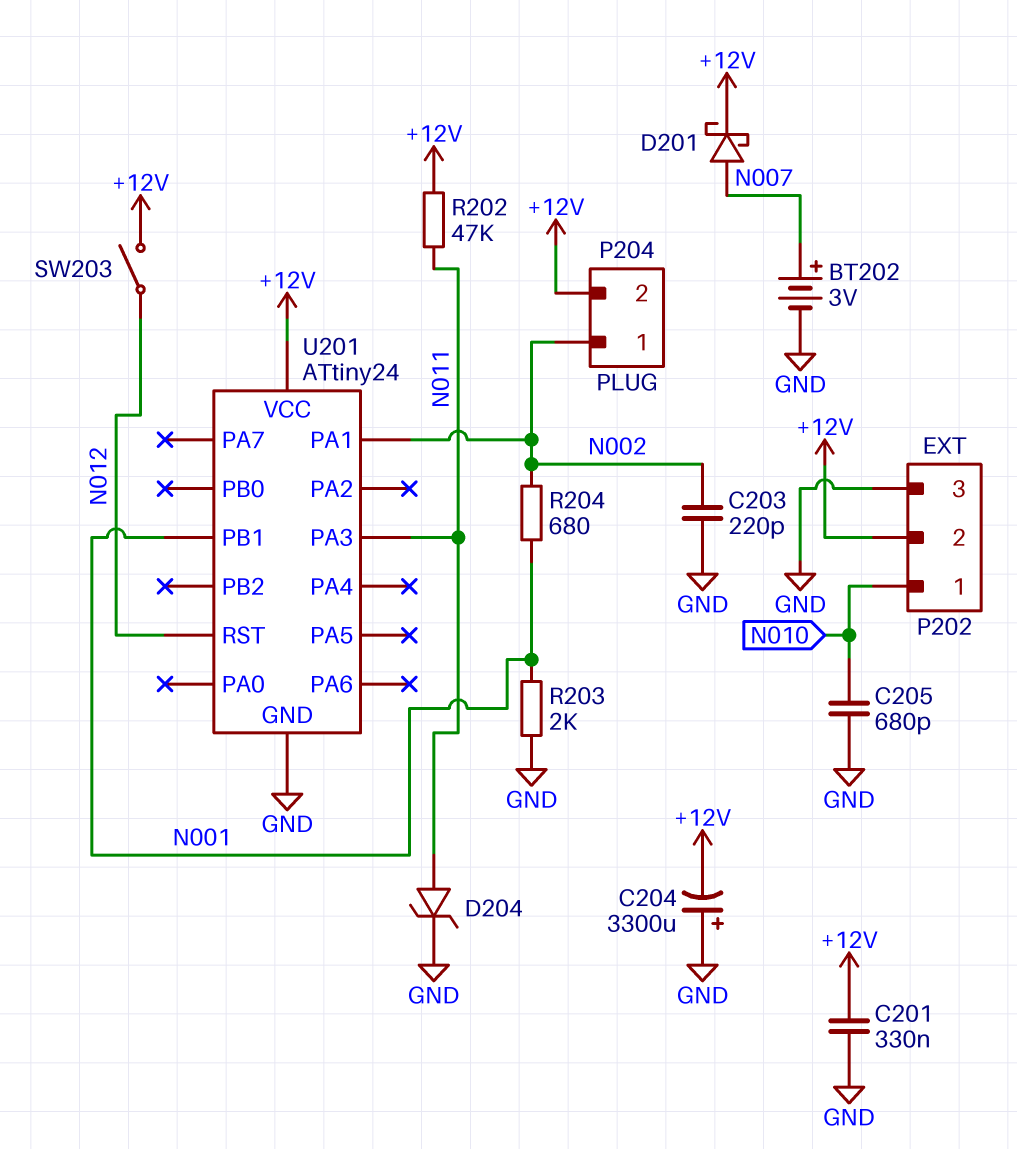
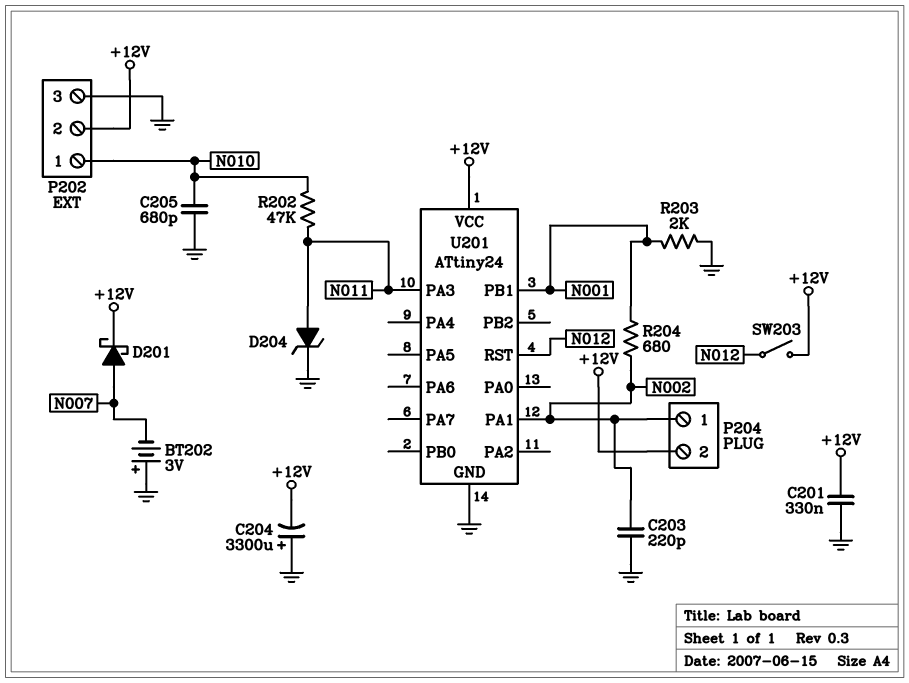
BT202: 3V (plus N007, minus GND) -> 3V (plus GND, minus N007)
R202: 47k (+12V, N011) -> 47k (N010, N011)

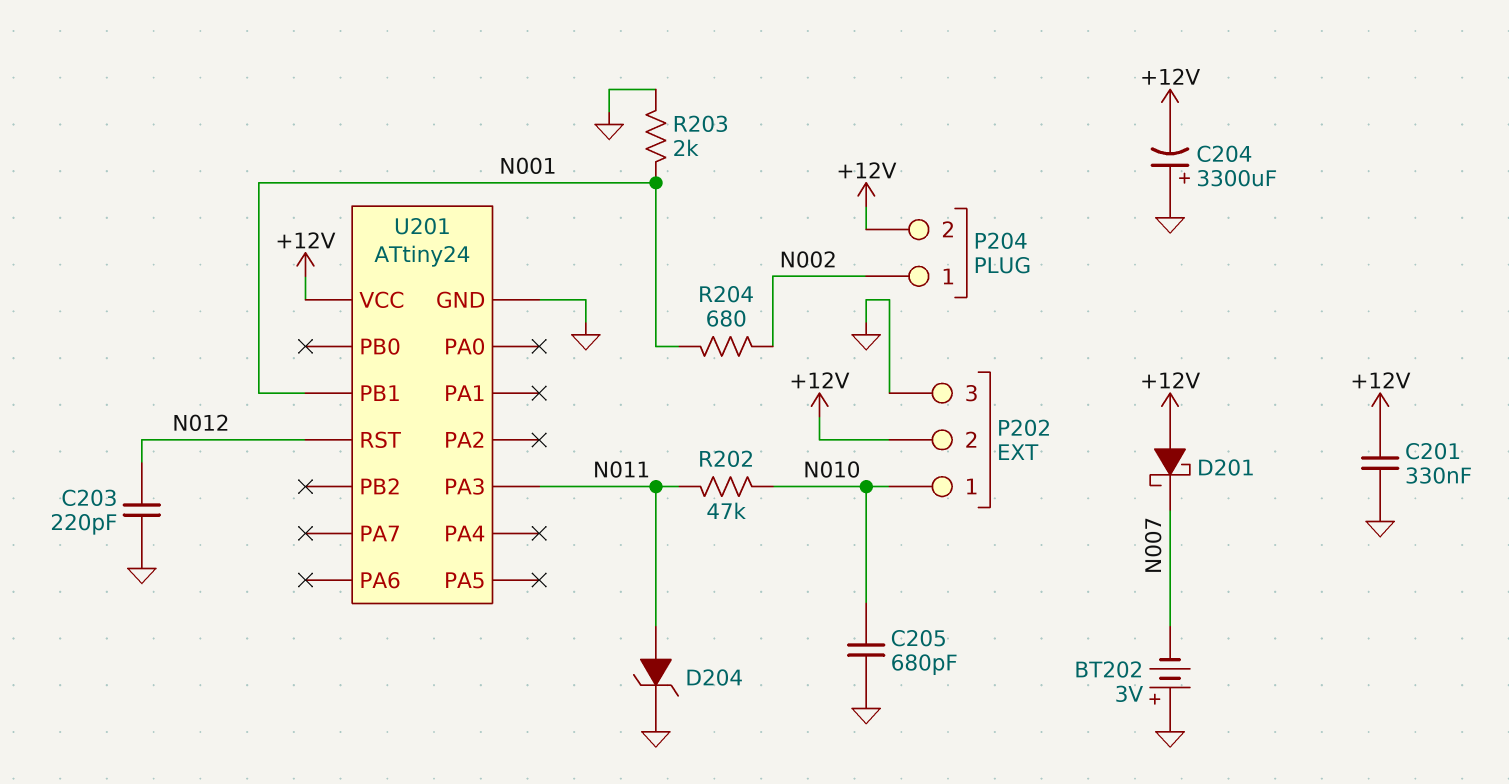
C203: 220pF (GND, N002) -> 220pF (GND, N012)
D201: schottky (A N007, K +12V) -> schottky (A +12V, K N007)
SW203: switch (+12V, N012) -> none
U201 pin PA1: N002 -> none

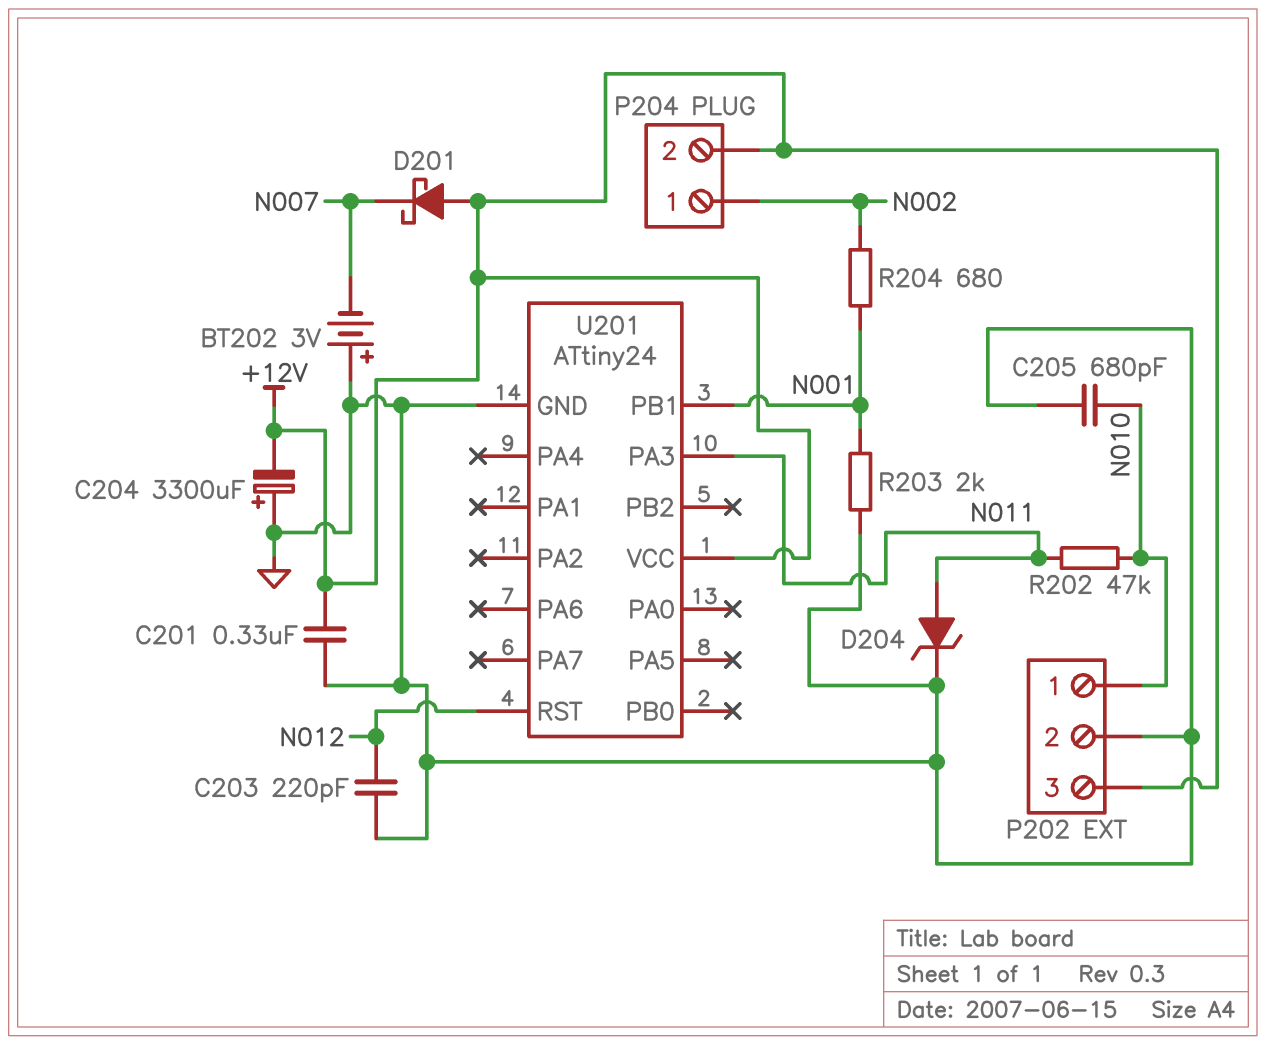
P202 pin 2: +12V -> GND
P202 pin 3: GND -> +12V

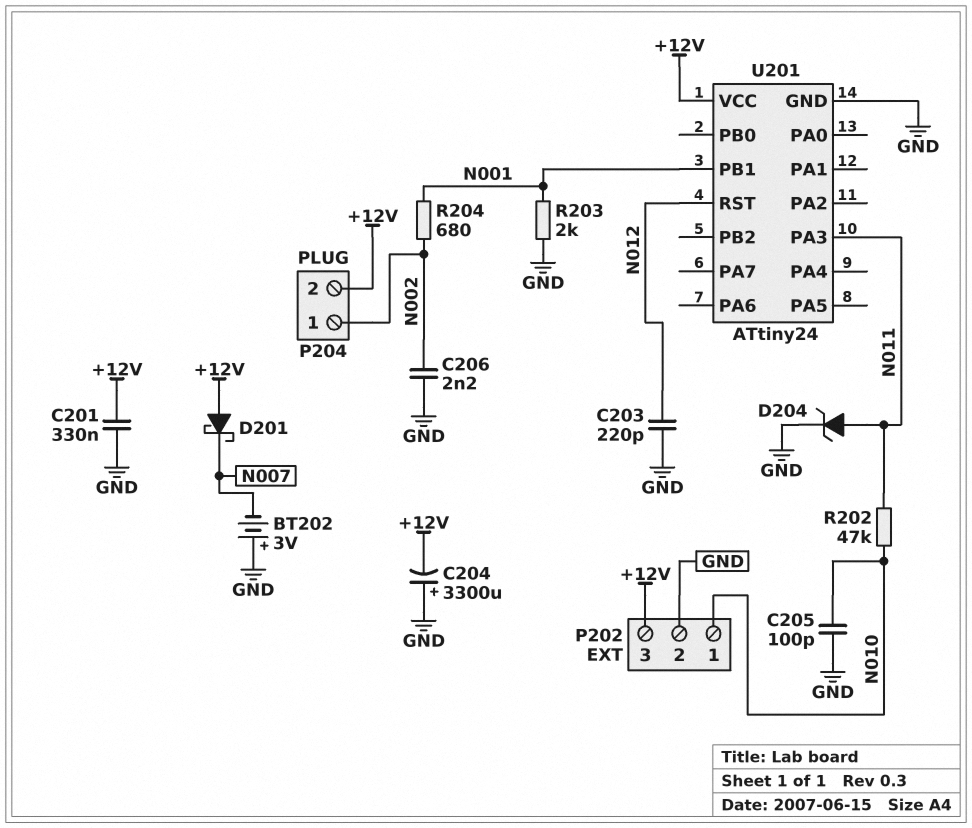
C205: 680pF (GND, N010) -> 100pF (GND, N010)
C206: none -> 2.2nF (GND, N002)

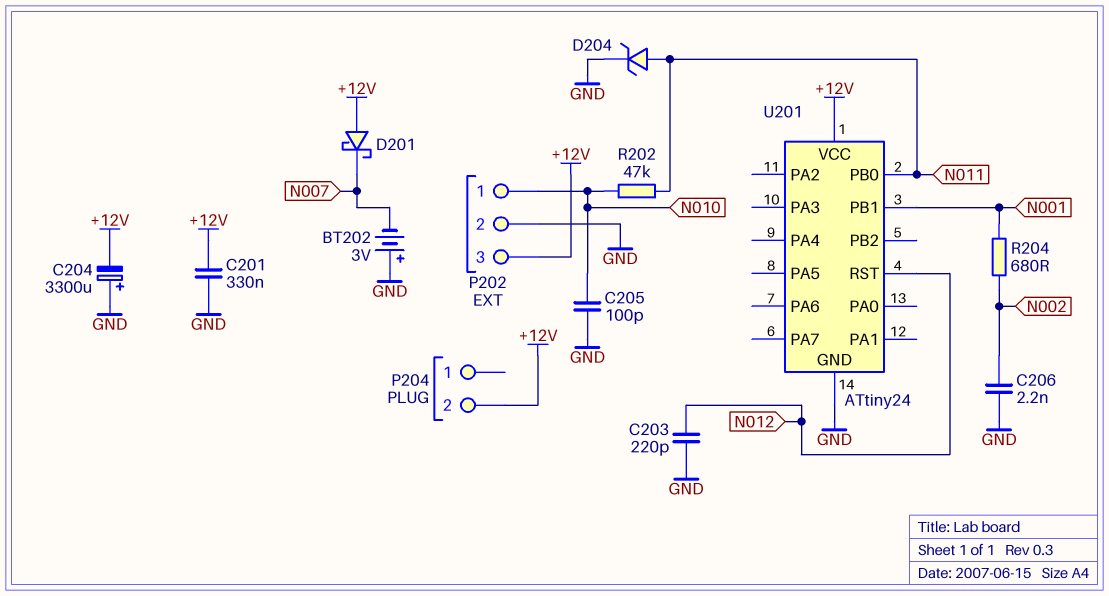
P204 pin 1: N002 -> none
R203: 2k (GND, N001) -> none
U201 pin PA3: N011 -> none
U201 pin PB0: none -> N011

